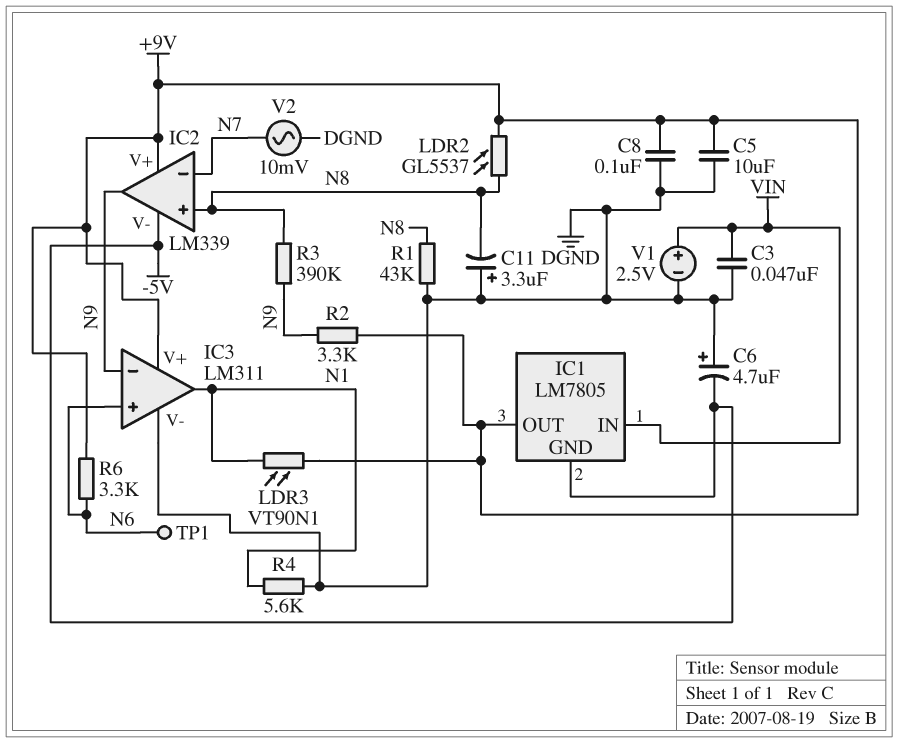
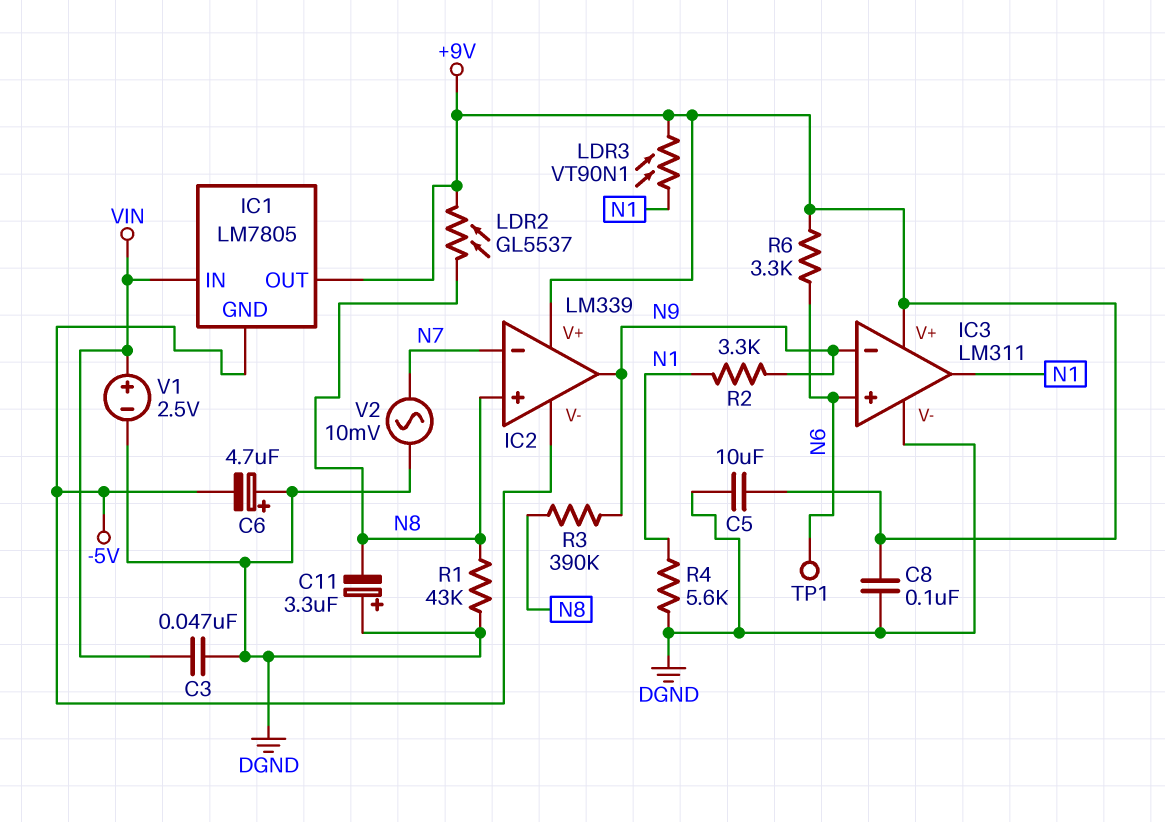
R2: 3.3k (+9V, N9) -> 3.3k (N1, N9)

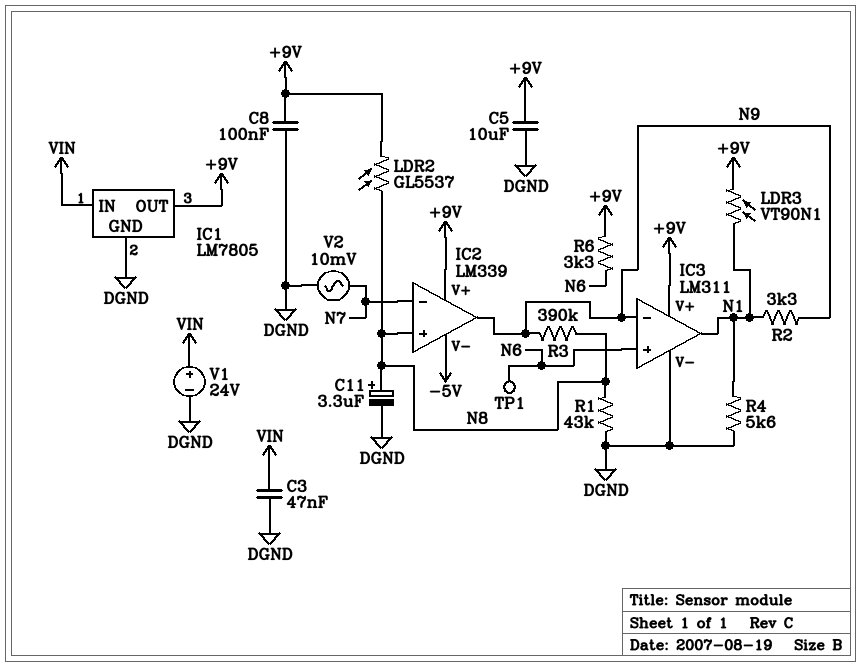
C6: 4.7uF (plus DGND, minus -5V) -> none
C11: 3.3uF (plus DGND, minus N8) -> 3.3uF (plus N8, minus DGND)
IC1 pin GND: -5V -> DGND
V1: 2.5V (plus VIN, minus DGND) -> 24V (plus VIN, minus DGND)

